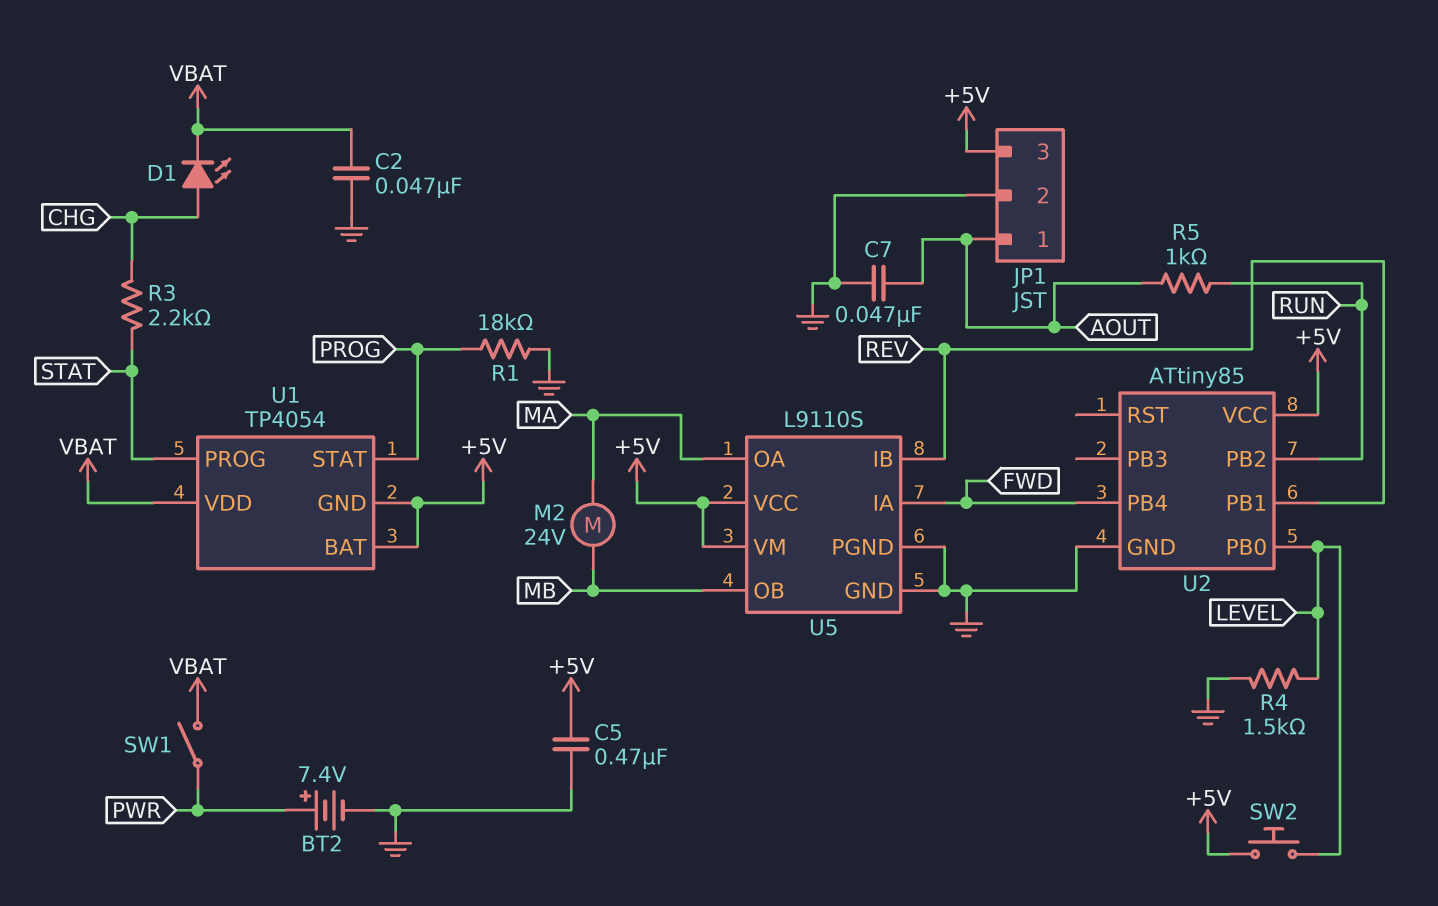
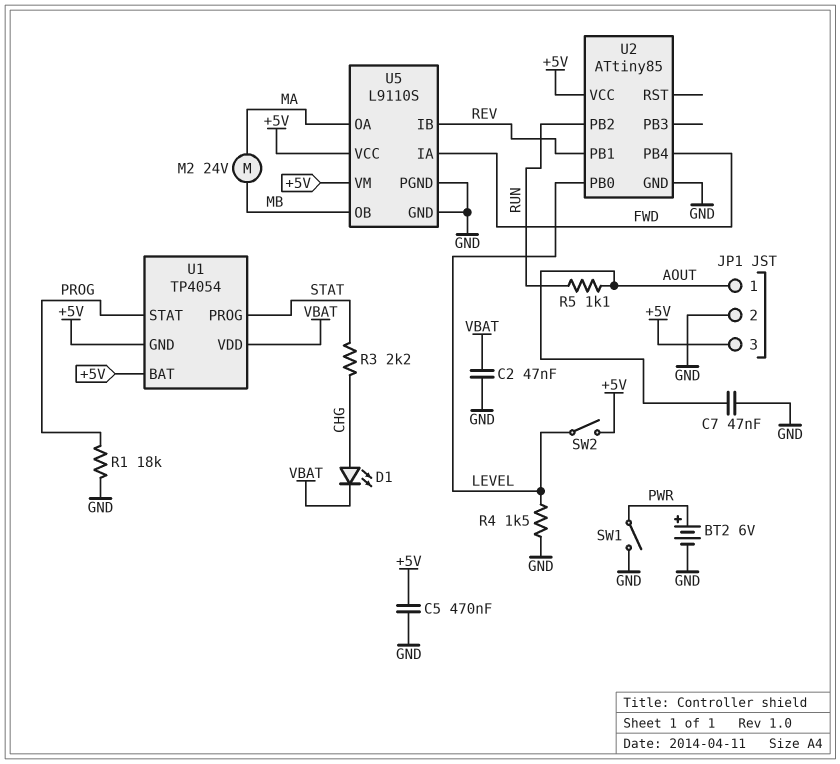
BT2: 7.4V (plus PWR, minus GND) -> 6V (plus PWR, minus GND)
R5: 1k (AOUT, RUN) -> 1.1k (AOUT, RUN)
SW1: switch (PWR, VBAT) -> switch (GND, PWR)
SW2: button (+5V, LEVEL) -> switch (+5V, LEVEL)

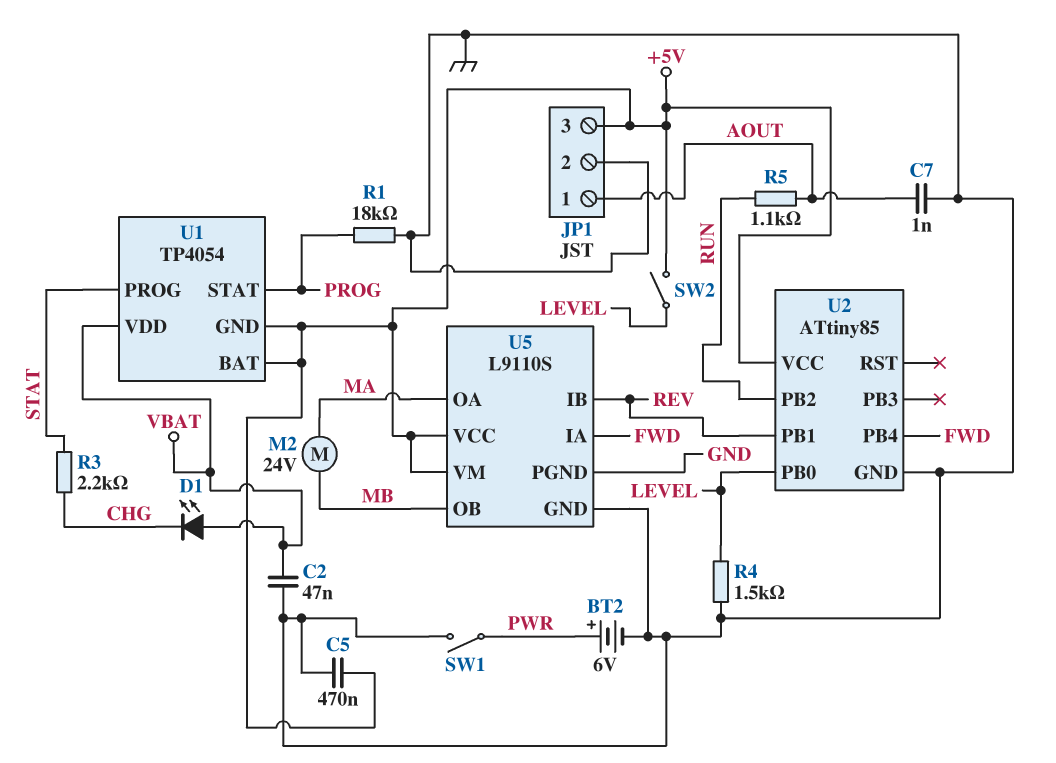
C7: 47nF (AOUT, GND) -> 1nF (AOUT, GND)
D1: LED (A CHG, K VBAT) -> LED (A VBAT, K CHG)

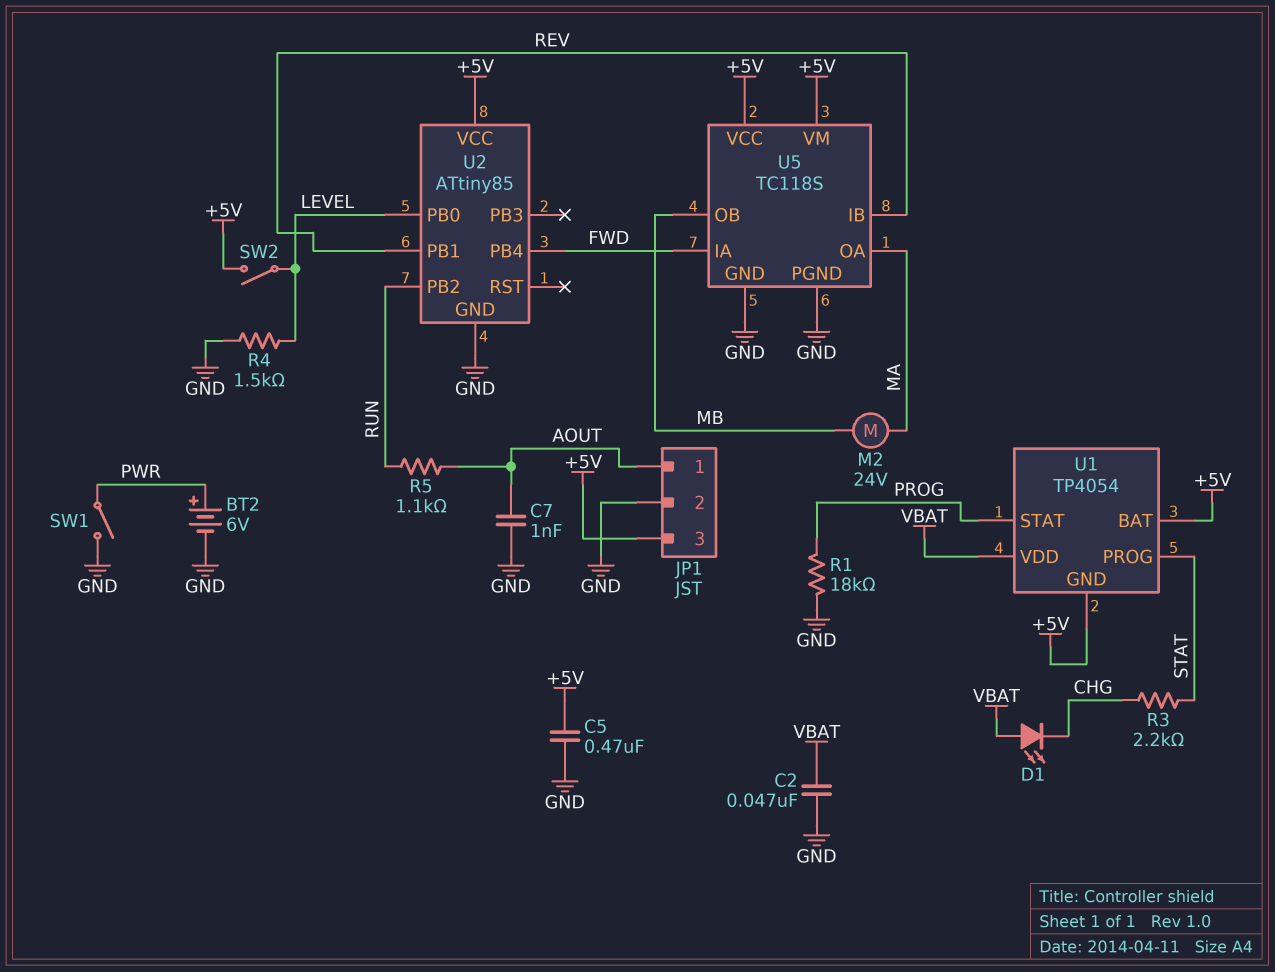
U5: L9110S -> TC118S

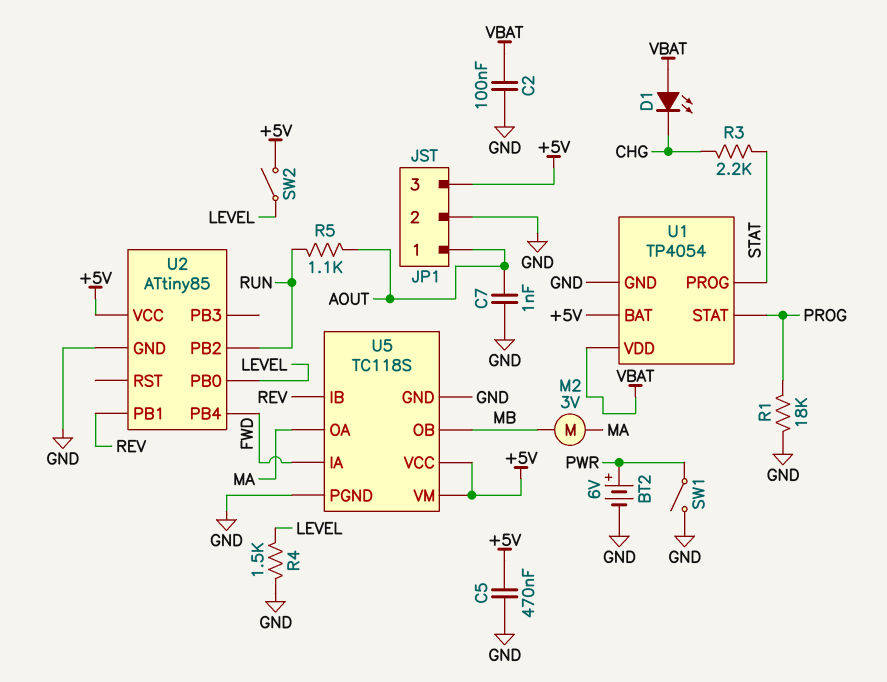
C2: 47nF (GND, VBAT) -> 100nF (GND, VBAT)
M2: motor 24V (MA, MB) -> motor 3V (MA, MB)
U1 pin GND: +5V -> GND

